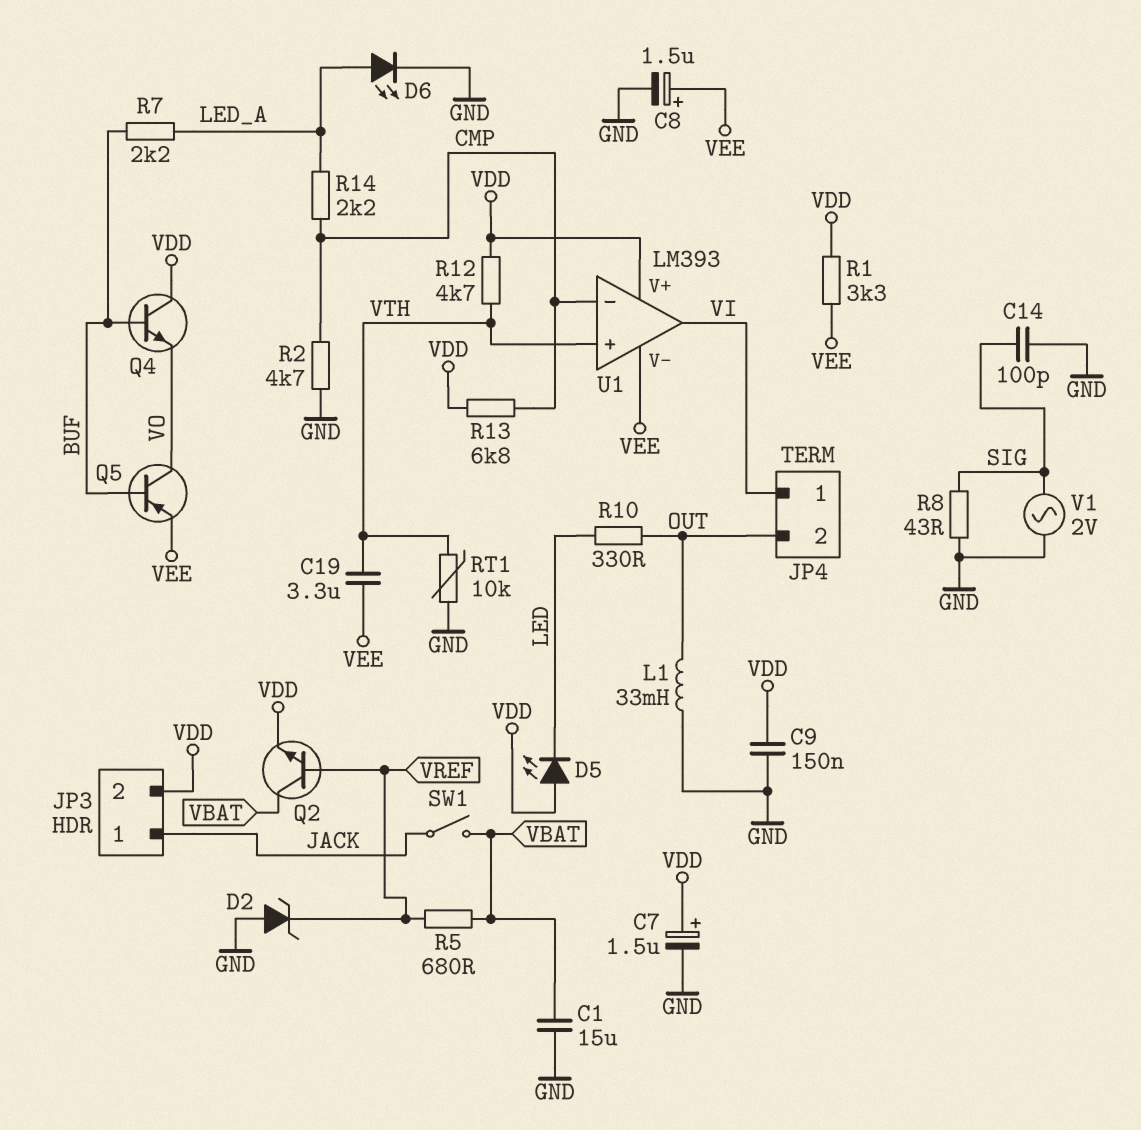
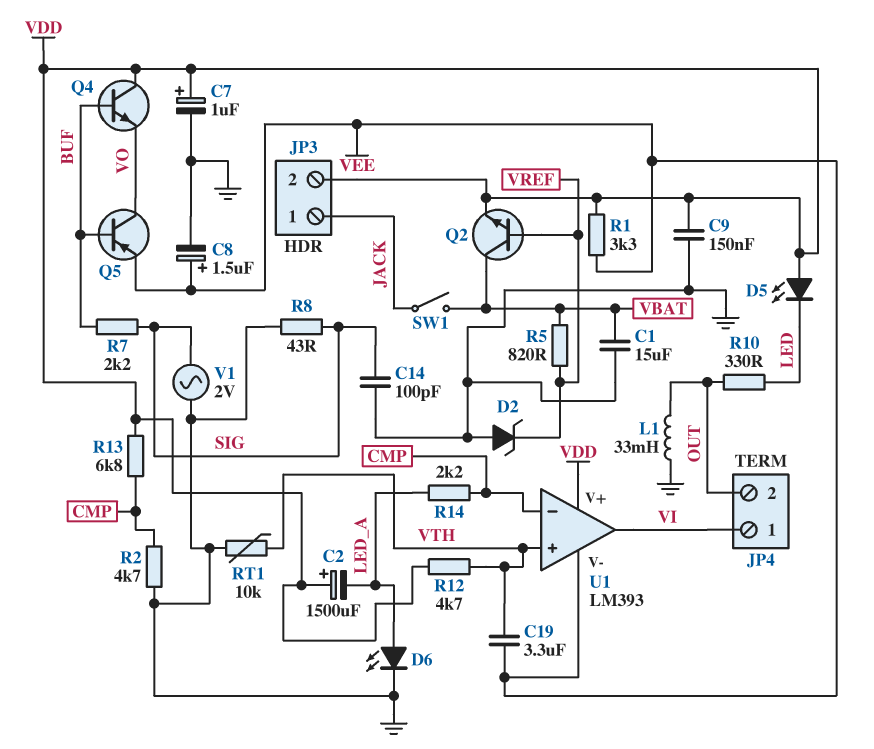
C2: none -> 1500uF (plus VDD, minus LED_A)
C7: 1.5uF (plus VDD, minus GND) -> 1uF (plus VDD, minus GND)
R5: 680 (VBAT, VREF) -> 820 (VBAT, VREF)
R7: 2.2k (BUF, LED_A) -> 2.2k (BUF, SIG)

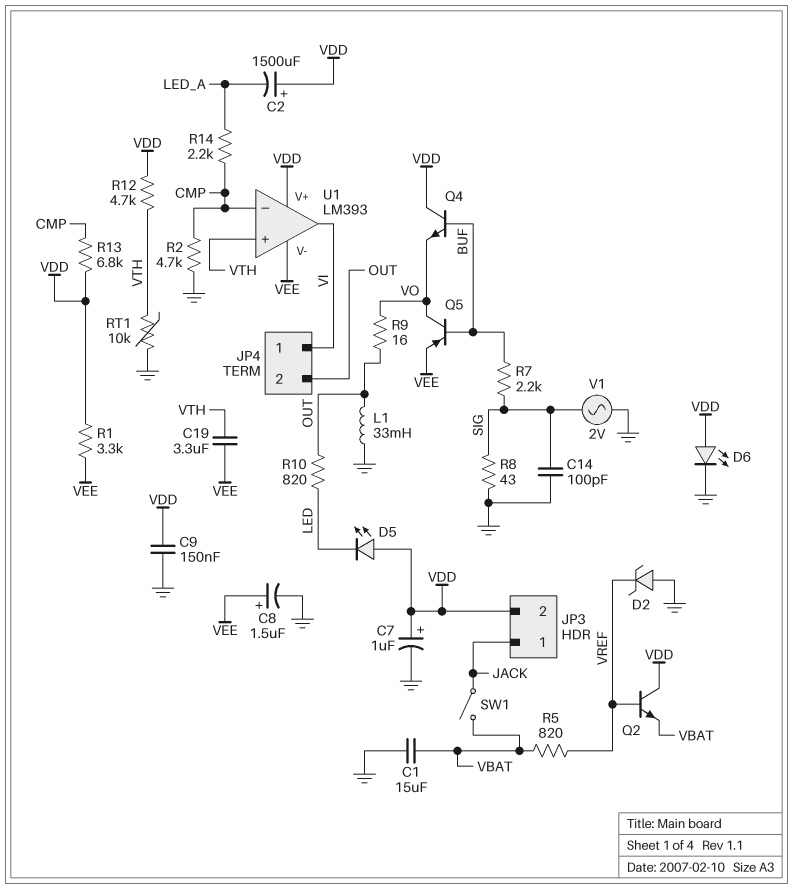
D6: LED (A LED_A, K GND) -> LED (A VDD, K GND)
Q2: NPN (B VREF, C VBAT, E VDD) -> NPN (B VREF, C VDD, E VBAT)
R9: none -> 16 (OUT, VO)
R10: 330 (LED, OUT) -> 820 (LED, OUT)

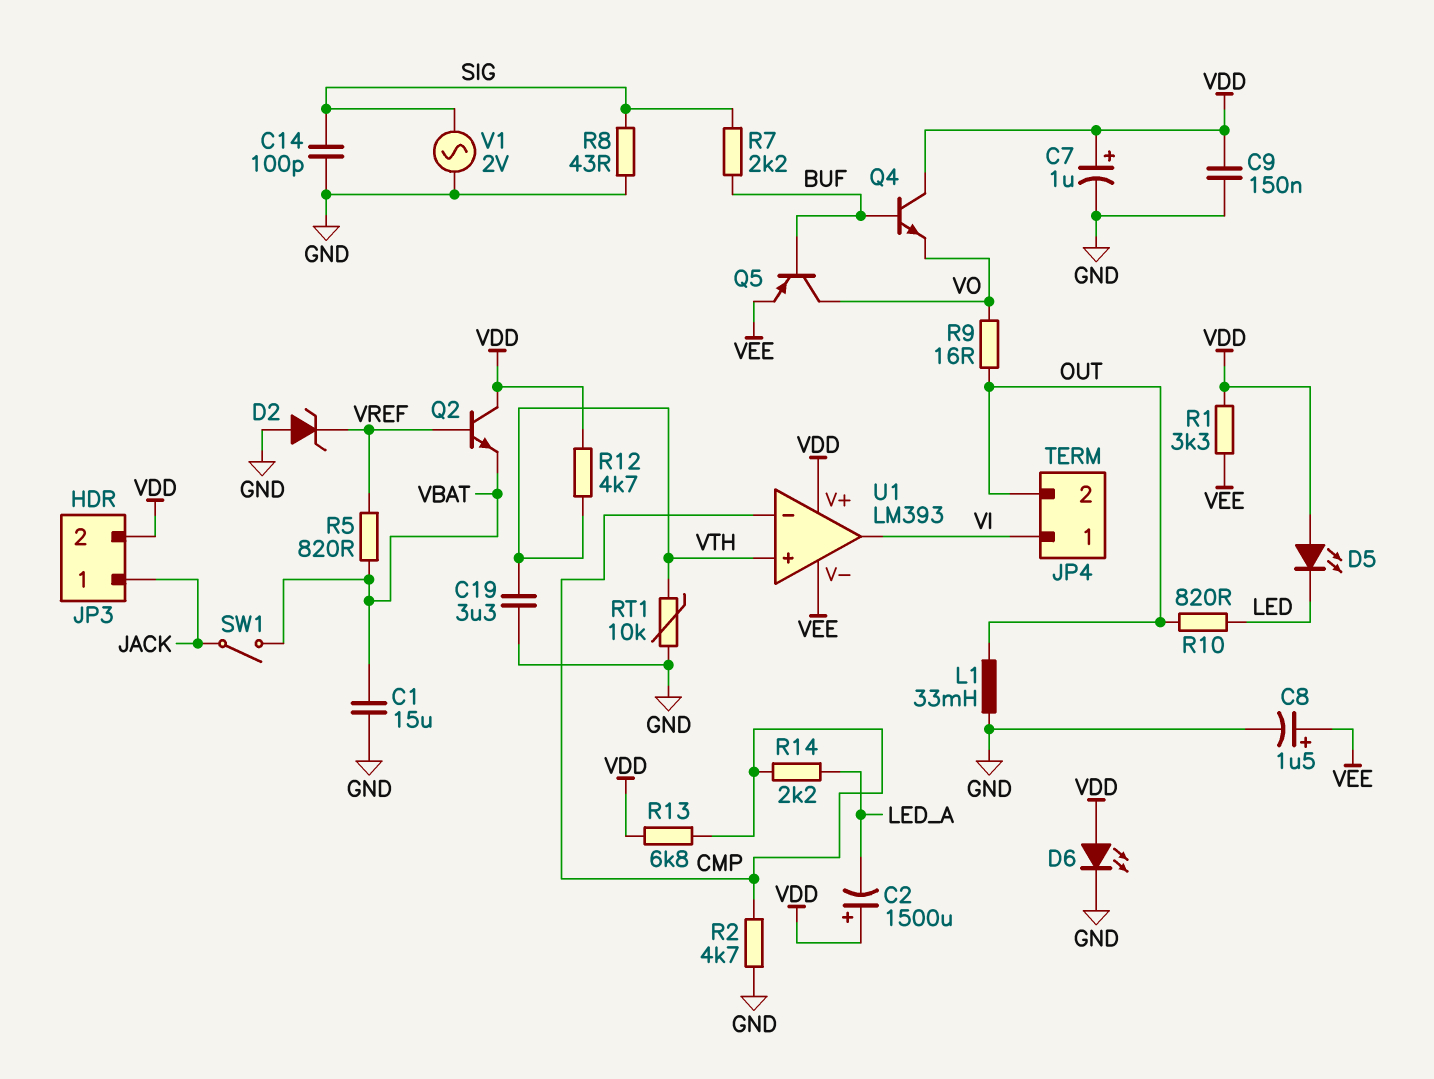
C19: 3.3uF (VEE, VTH) -> 3.3uF (GND, VTH)

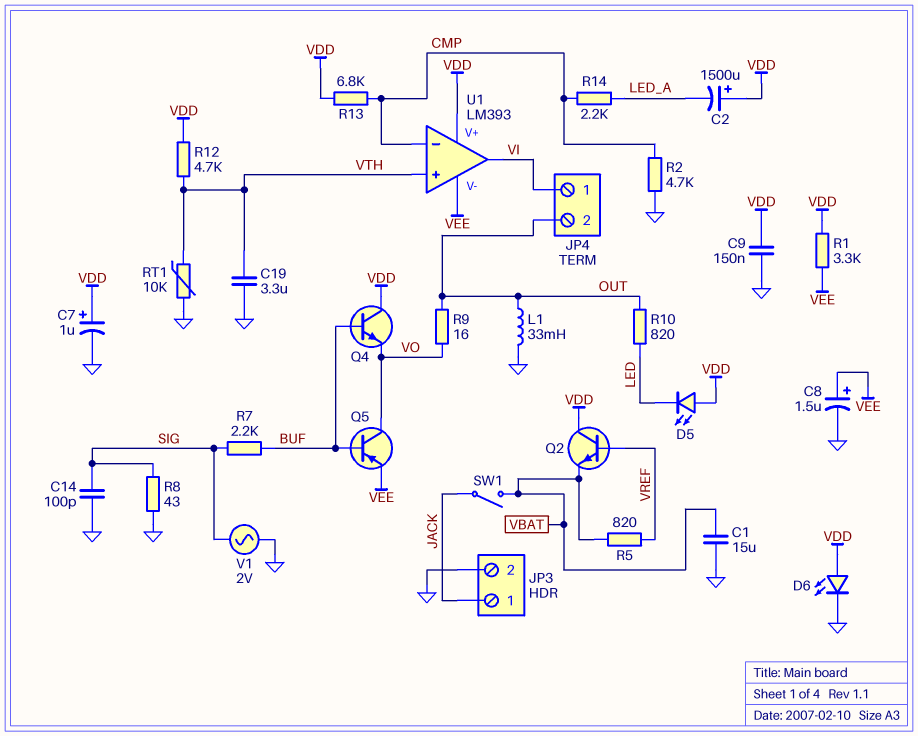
D2: zener (A GND, K VREF) -> none
JP3 pin 2: VDD -> GND

